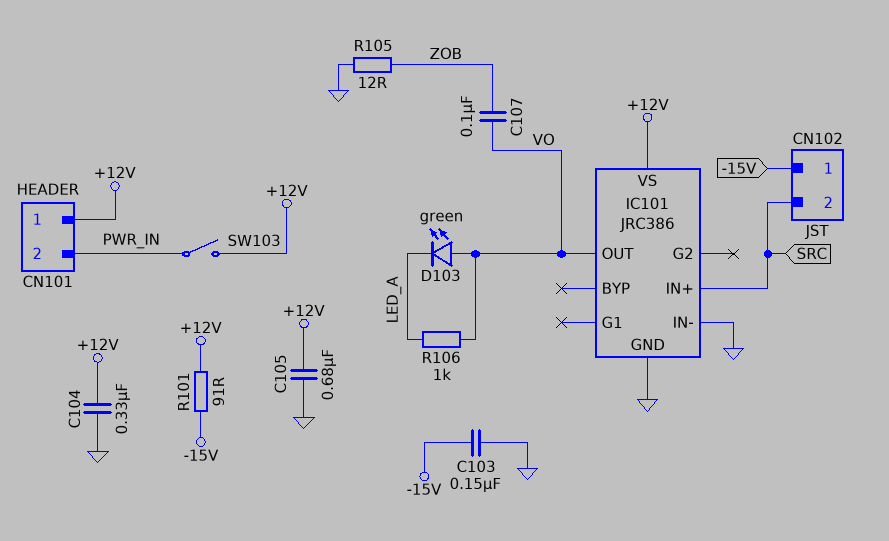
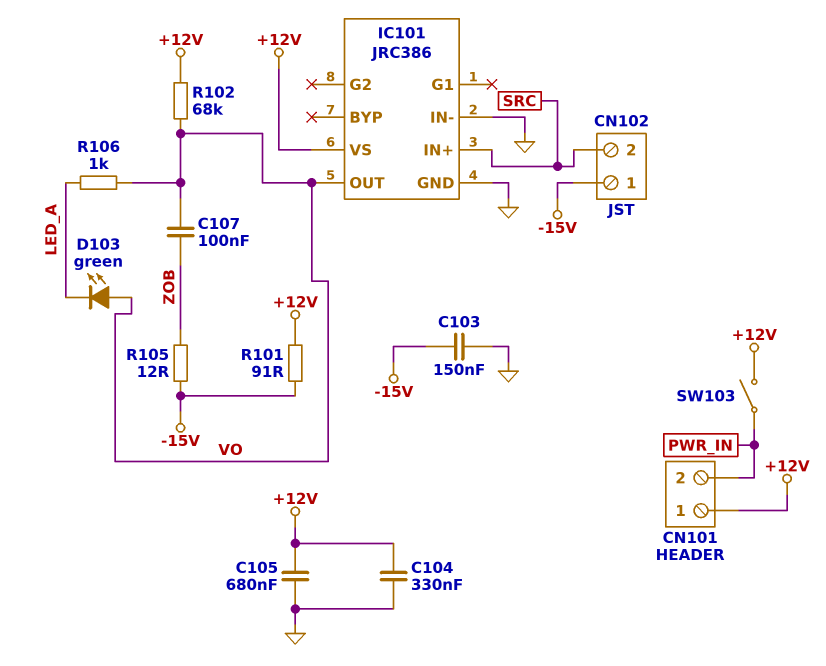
R102: none -> 68k (+12V, VO)
R105: 12 (GND, ZOB) -> 12 (-15V, ZOB)

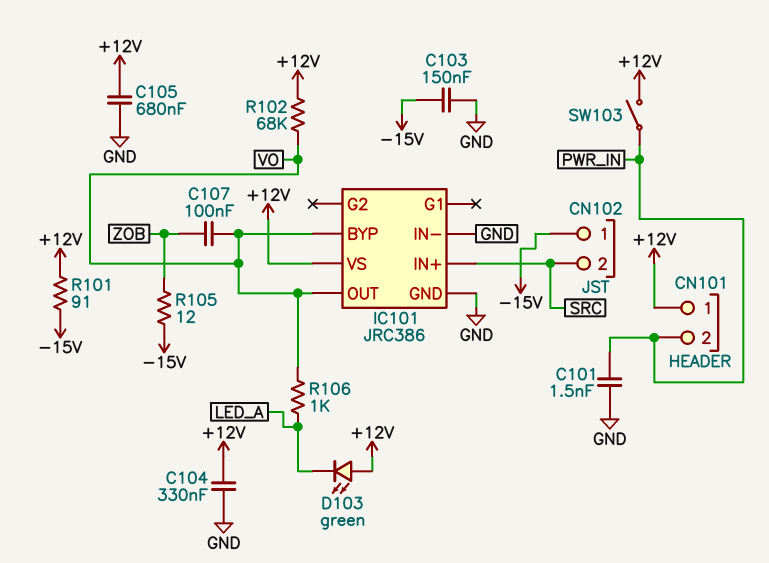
C101: none -> 1.5nF (GND, PWR_IN)
D103: LED green (A VO, K LED_A) -> LED green (A +12V, K LED_A)
IC101 pin BYP: none -> VO

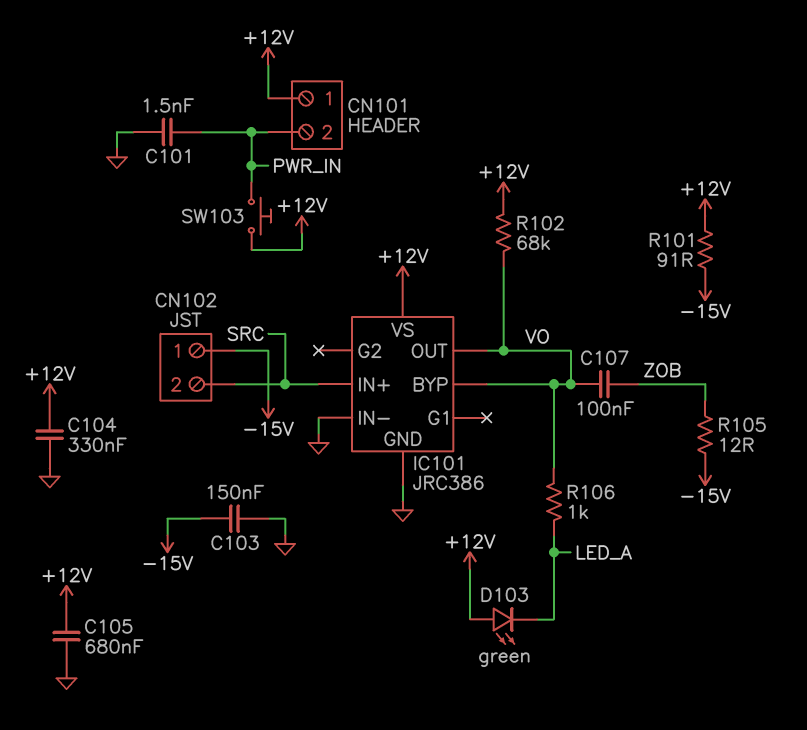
SW103: switch (+12V, PWR_IN) -> button (+12V, PWR_IN)

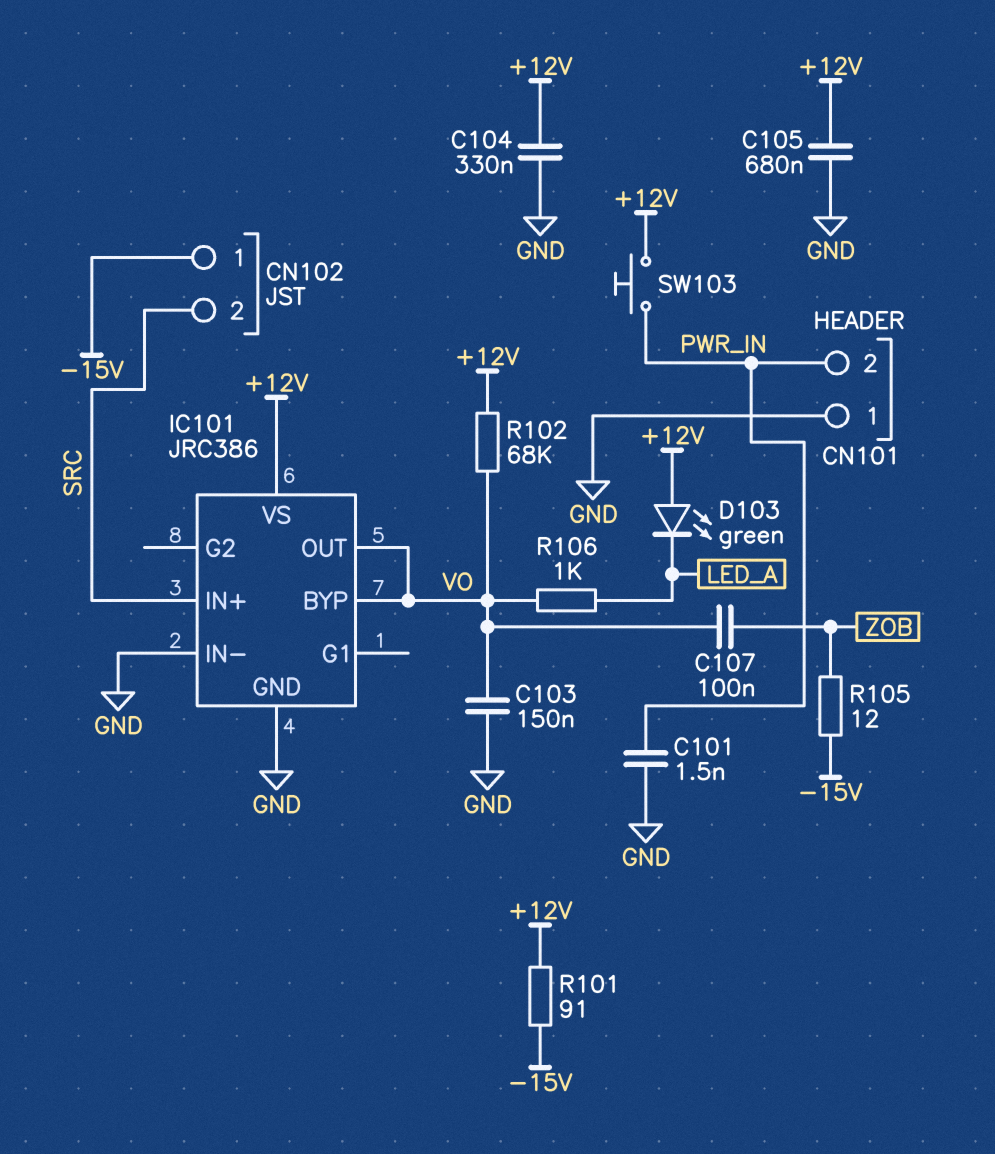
C103: 150nF (-15V, GND) -> 150nF (GND, VO)
CN101 pin 1: +12V -> GND

